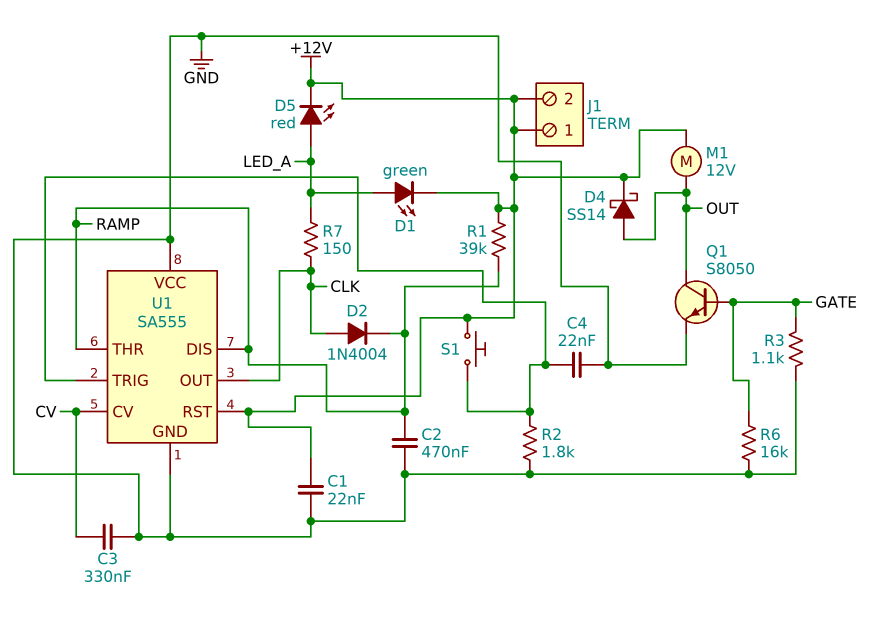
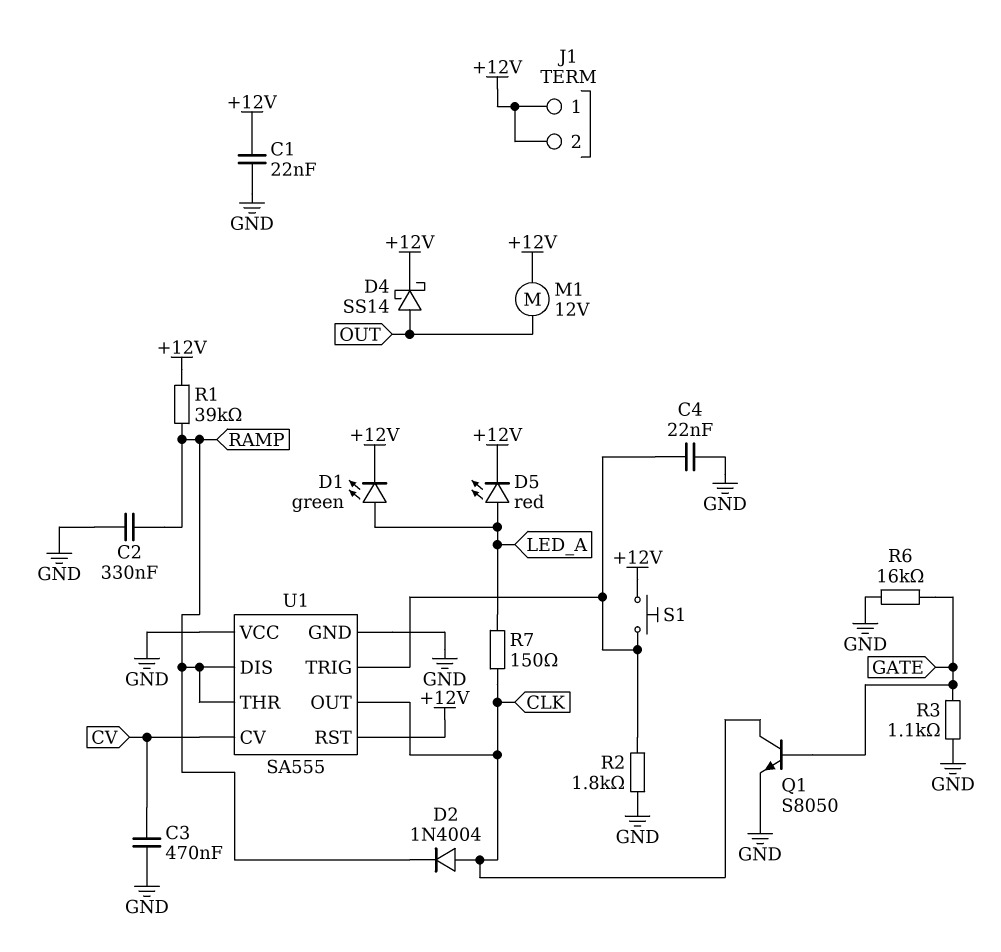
C2: 470nF (GND, RAMP) -> 330nF (GND, RAMP)
C3: 330nF (CV, GND) -> 470nF (CV, GND)
Q1: NPN S8050 (B GATE, C OUT, E GND) -> NPN S8050 (B GATE, C CLK, E GND)

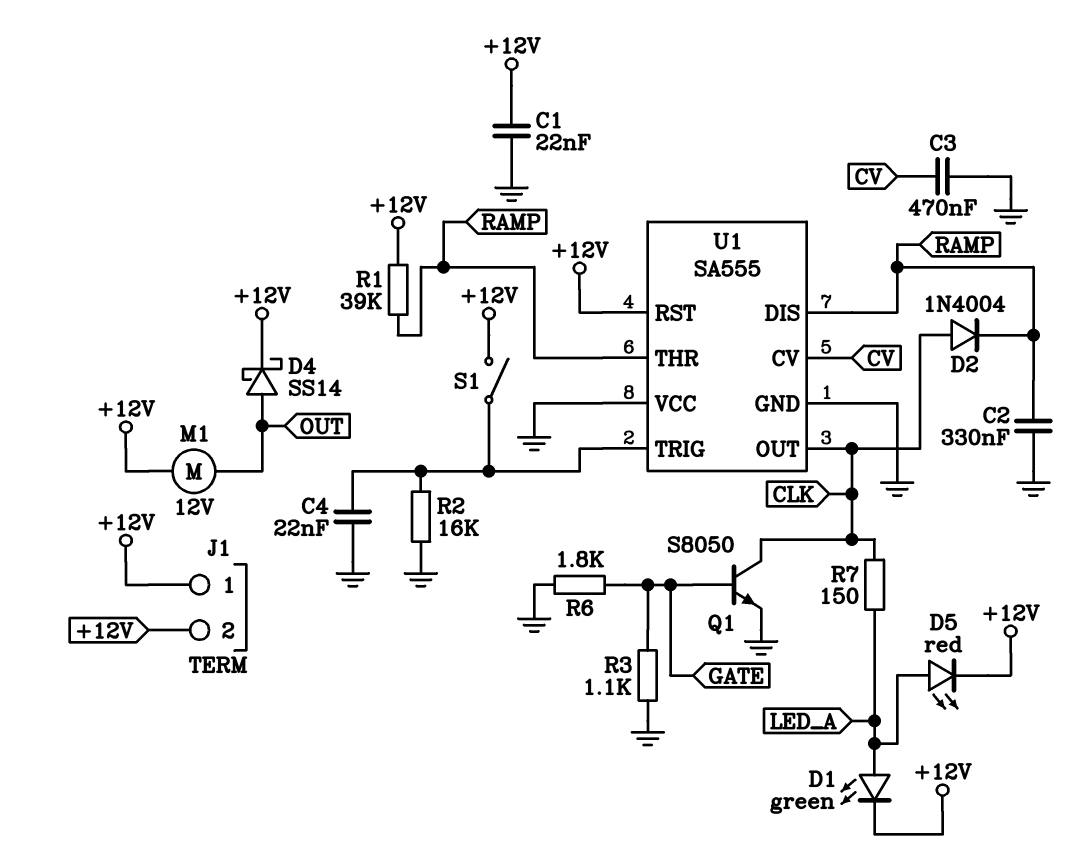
R2: 1.8k (GND, U1/TRIG) -> 16k (GND, U1/TRIG)
R6: 16k (GATE, GND) -> 1.8k (GATE, GND)
S1: button (+12V, U1/TRIG) -> switch (+12V, U1/TRIG)

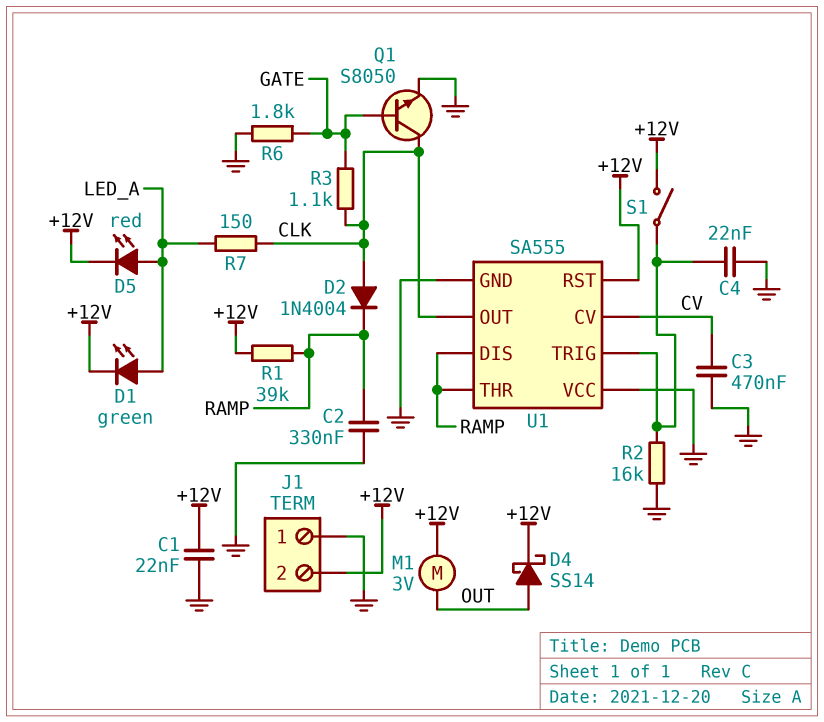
J1 pin 1: +12V -> GND
M1: motor 12V (+12V, OUT) -> motor 3V (+12V, OUT)
R3: 1.1k (GATE, GND) -> 1.1k (CLK, GATE)

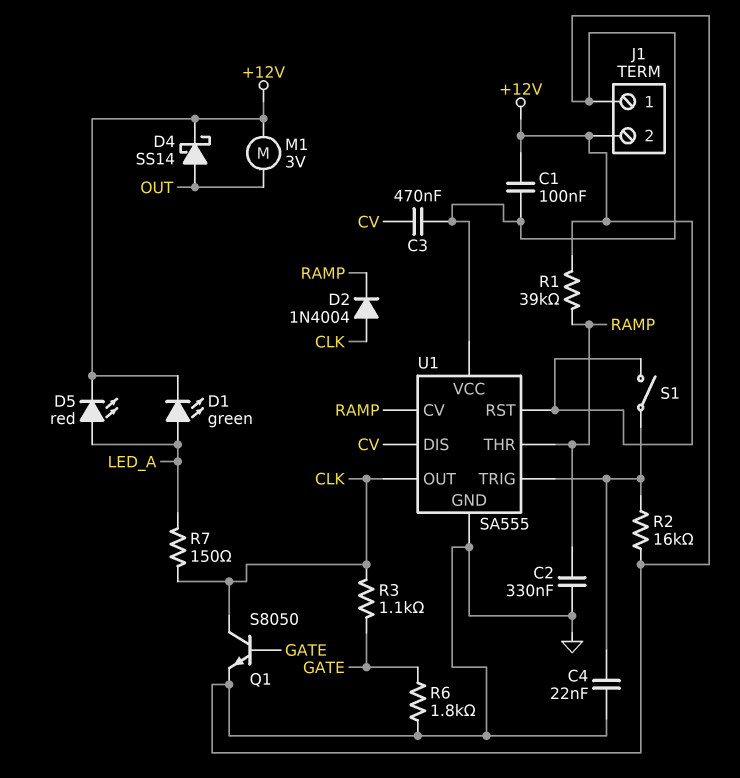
C1: 22nF (+12V, GND) -> 100nF (+12V, GND)
U1 pin CV: CV -> RAMP
U1 pin DIS: RAMP -> CV

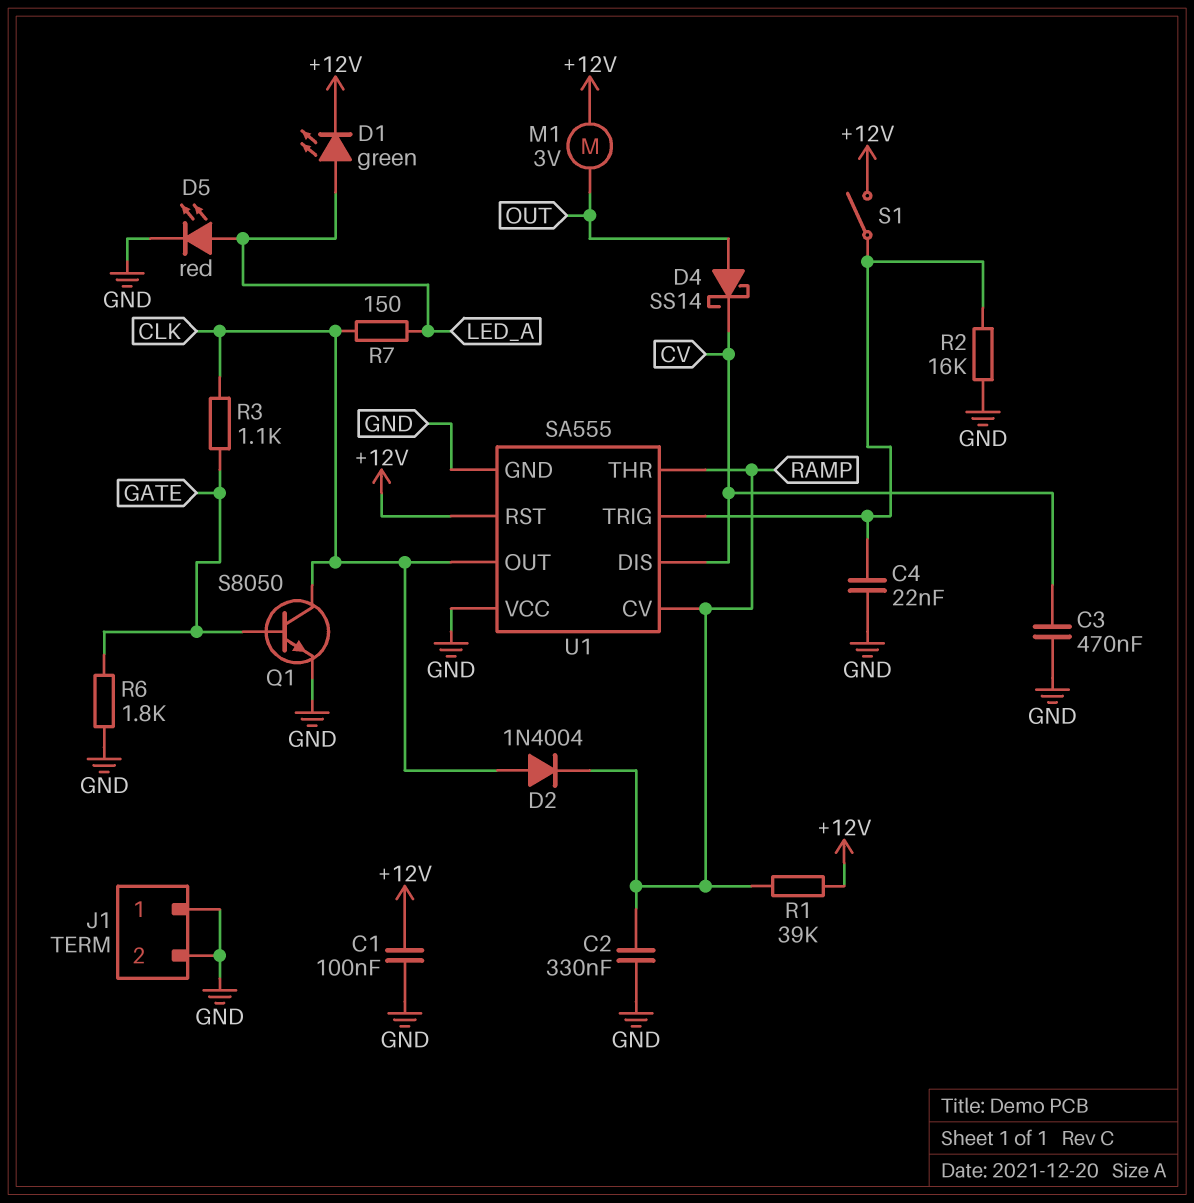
D4: schottky SS14 (A OUT, K +12V) -> schottky SS14 (A OUT, K CV)
D5: LED red (A LED_A, K +12V) -> LED red (A LED_A, K GND)
J1 pin 2: +12V -> GND

